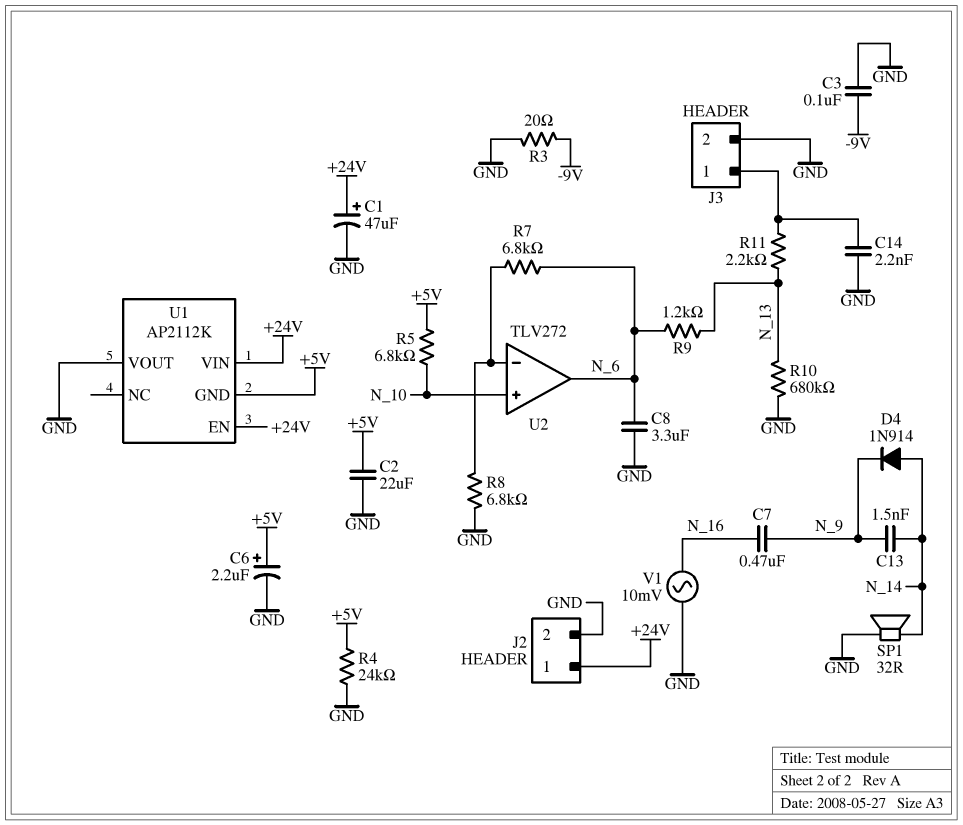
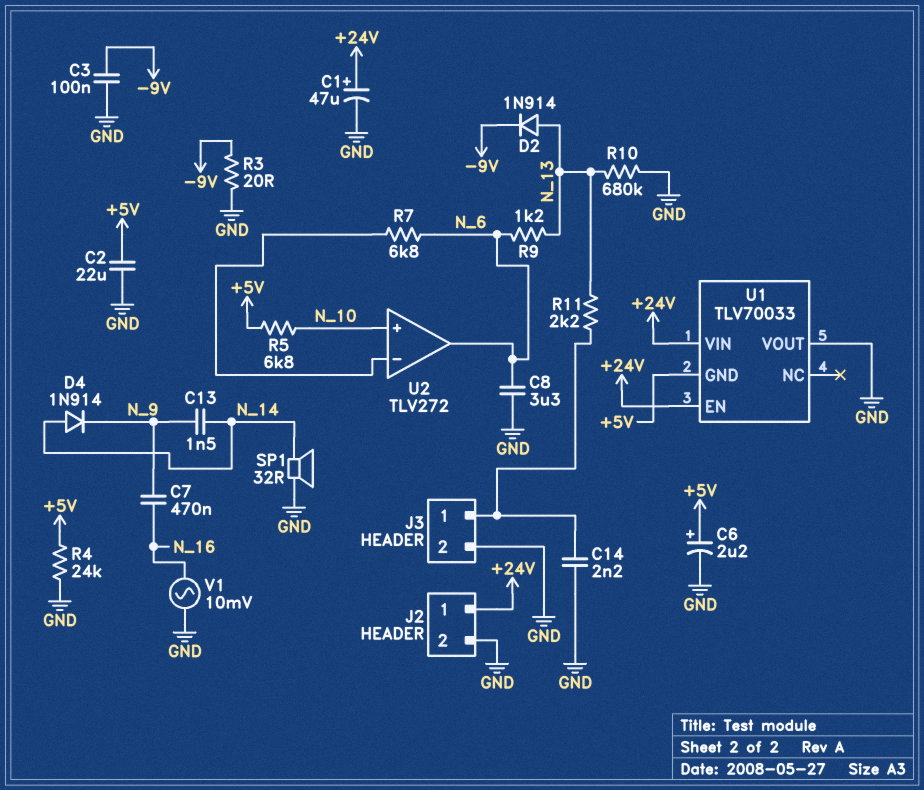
D2: none -> diode 1N914 (A N_13, K -9V)
R8: 6.8k (GND, U2/in-) -> none
U1: AP2112K -> TLV70033

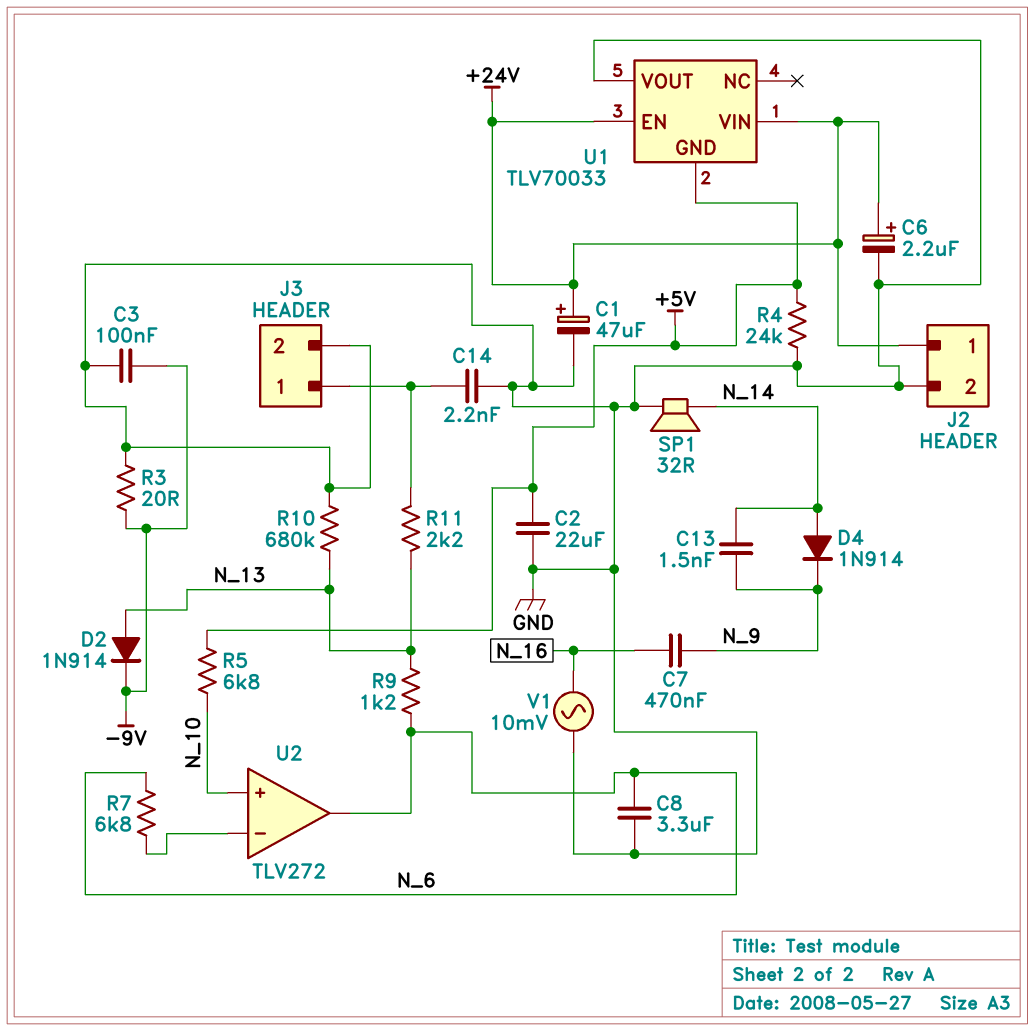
C6: 2.2uF (plus +5V, minus GND) -> 2.2uF (plus +24V, minus GND)

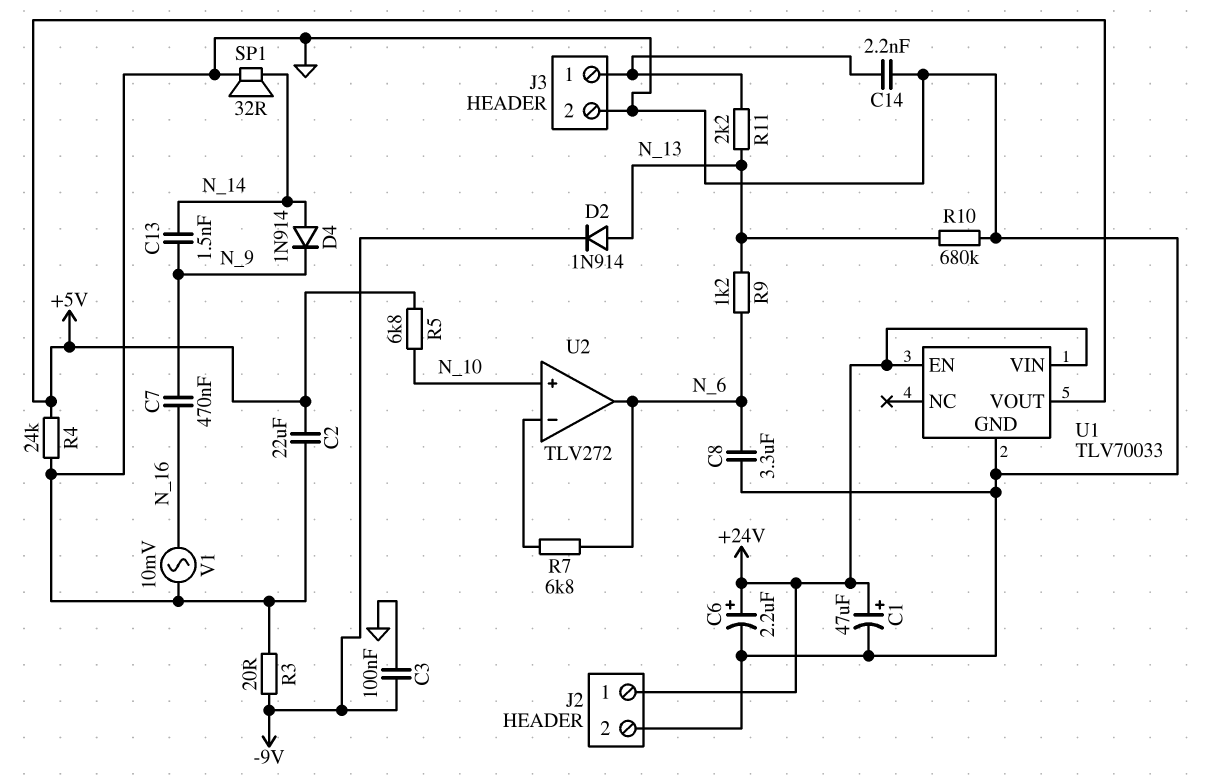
U1 pin GND: +5V -> GND
U1 pin VOUT: GND -> +5V

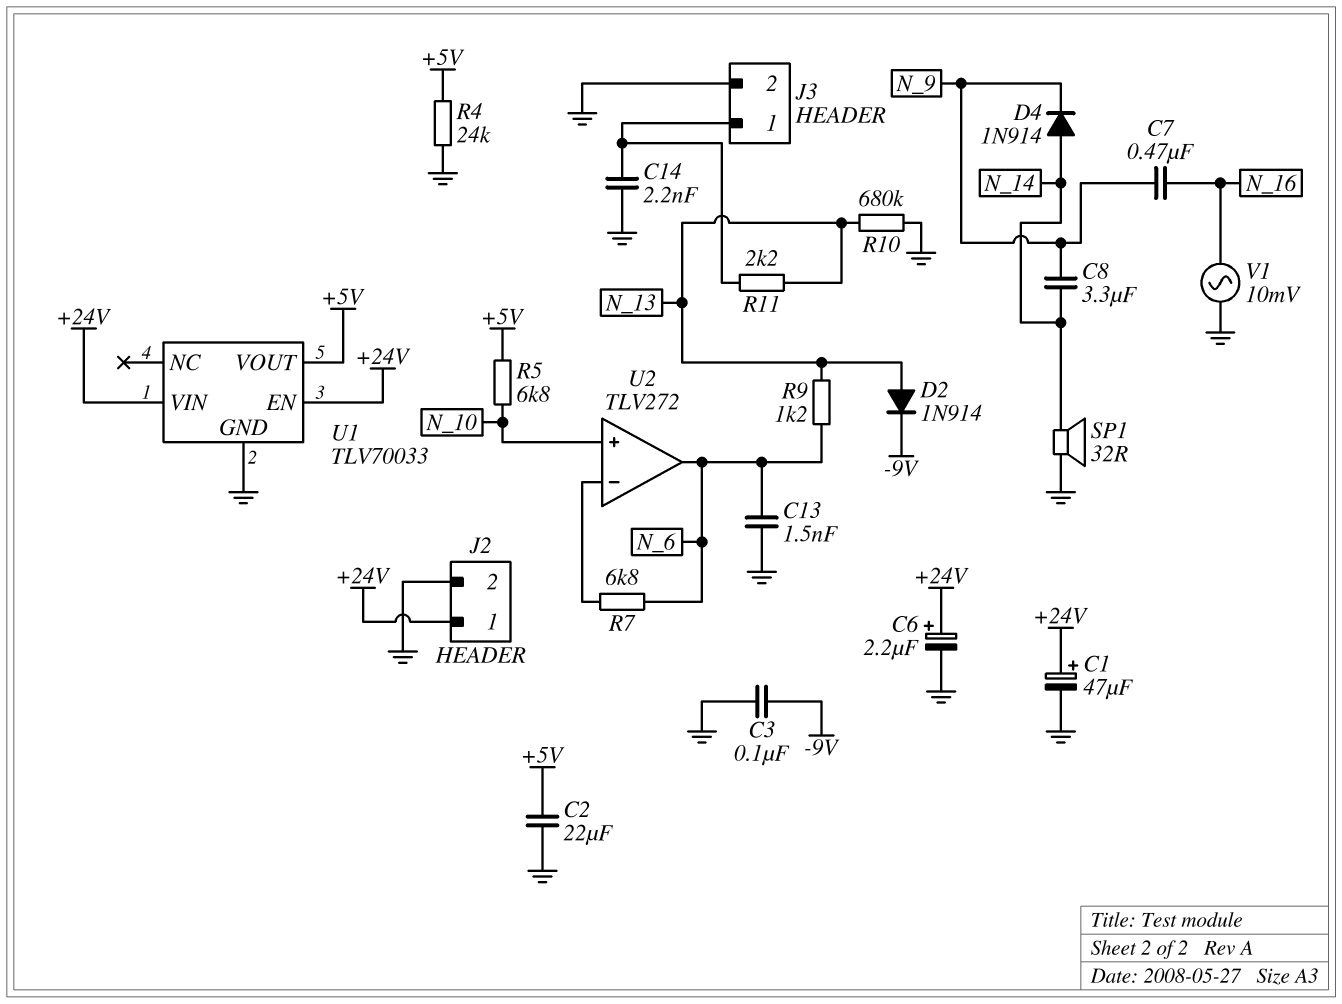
C8: 3.3uF (GND, N_6) -> 3.3uF (N_9, N_14)
C13: 1.5nF (N_9, N_14) -> 1.5nF (GND, N_6)
R3: 20 (-9V, GND) -> none

